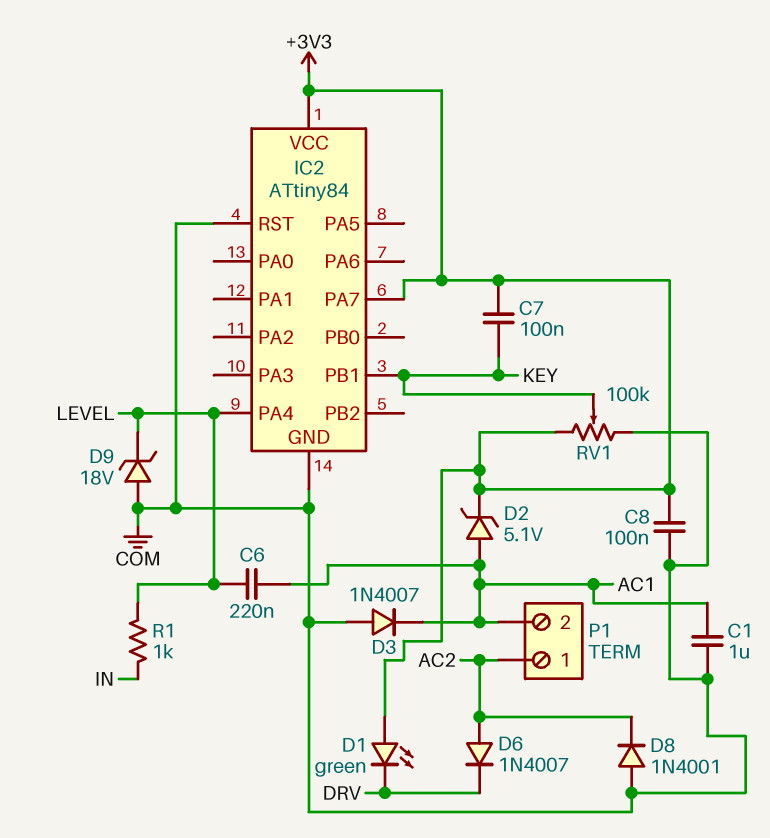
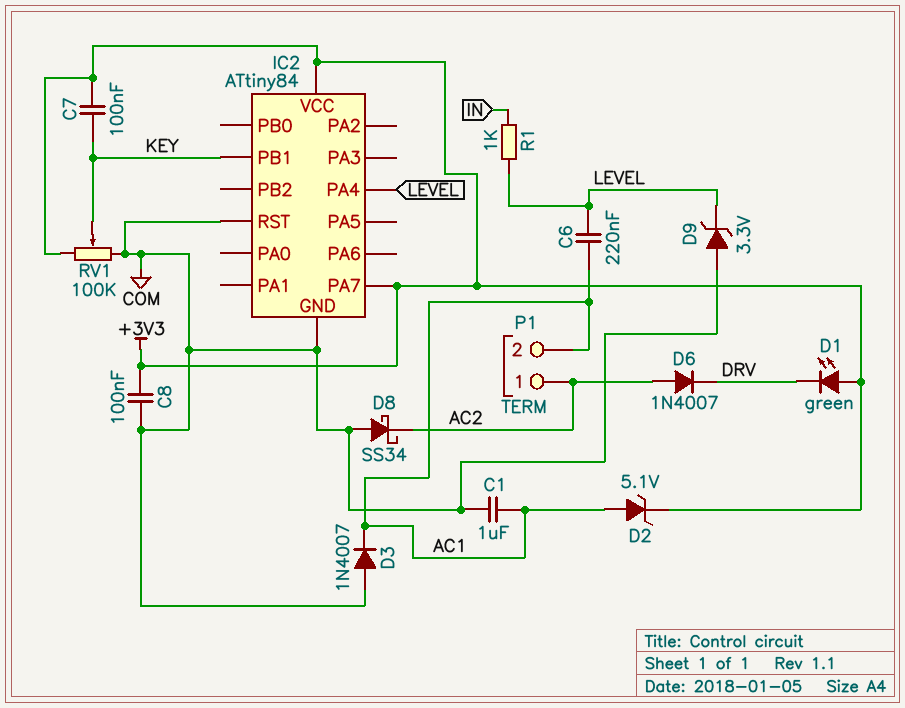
D8: diode 1N4001 (A COM, K AC2) -> schottky SS34 (A COM, K AC2)
D9: zener 18V (A COM, K LEVEL) -> zener 3.3V (A COM, K LEVEL)

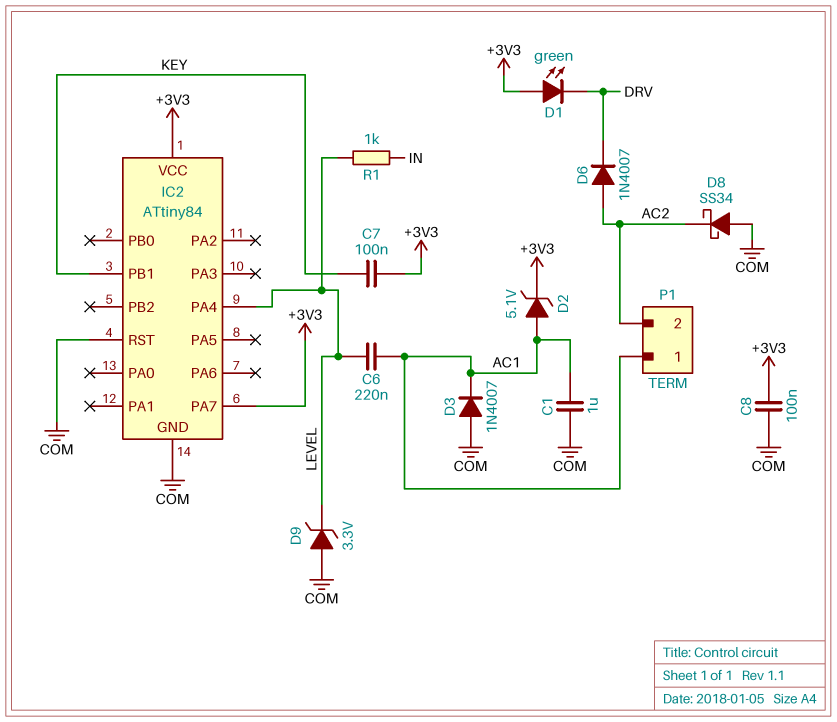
P1 pin 1: AC2 -> AC1
P1 pin 2: AC1 -> AC2
RV1: 100k (+3V3, COM, wiper KEY) -> none

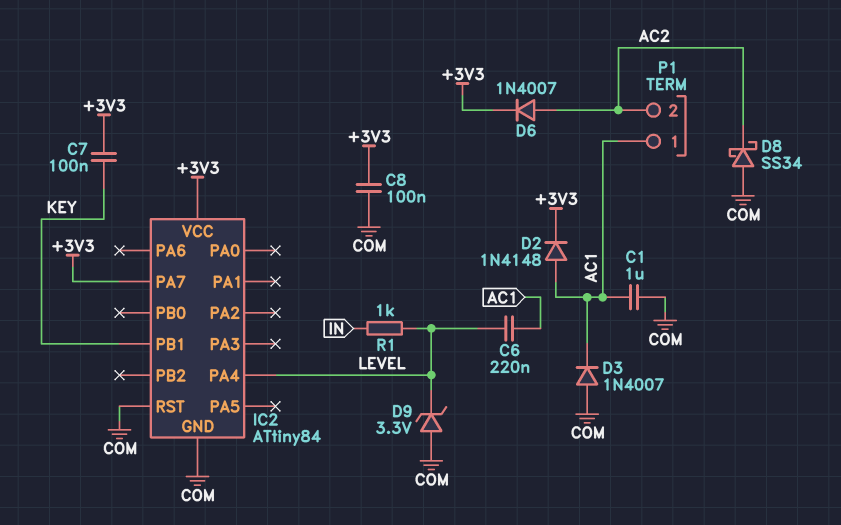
D1: LED green (A +3V3, K DRV) -> none
D2: zener 5.1V (A AC1, K +3V3) -> diode 1N4148 (A AC1, K +3V3)
D6: diode 1N4007 (A AC2, K DRV) -> diode 1N4007 (A AC2, K +3V3)

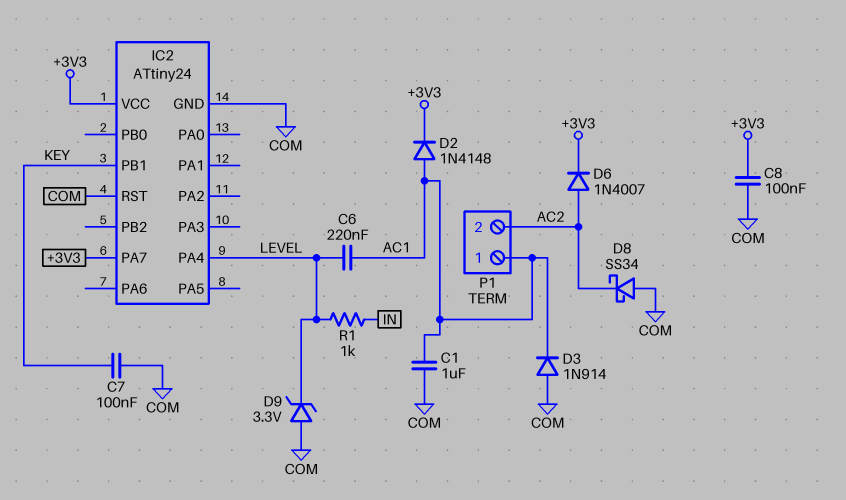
C7: 100nF (+3V3, KEY) -> 100nF (COM, KEY)
D3: diode 1N4007 (A COM, K AC1) -> diode 1N914 (A COM, K AC1)
IC2: ATtiny84 -> ATtiny24

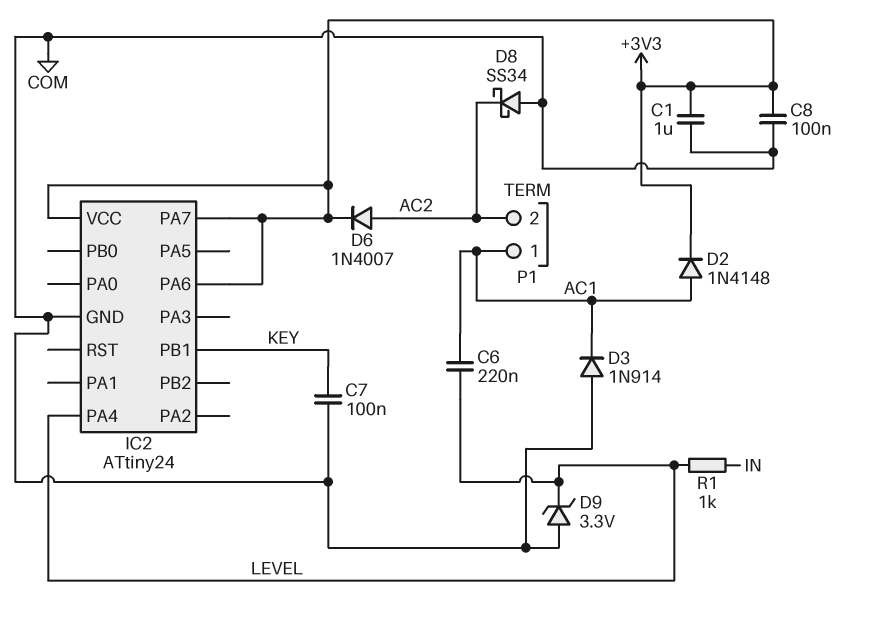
C1: 1uF (AC1, COM) -> 1uF (+3V3, COM)
IC2 pin PA6: none -> +3V3
IC2 pin RST: COM -> none

